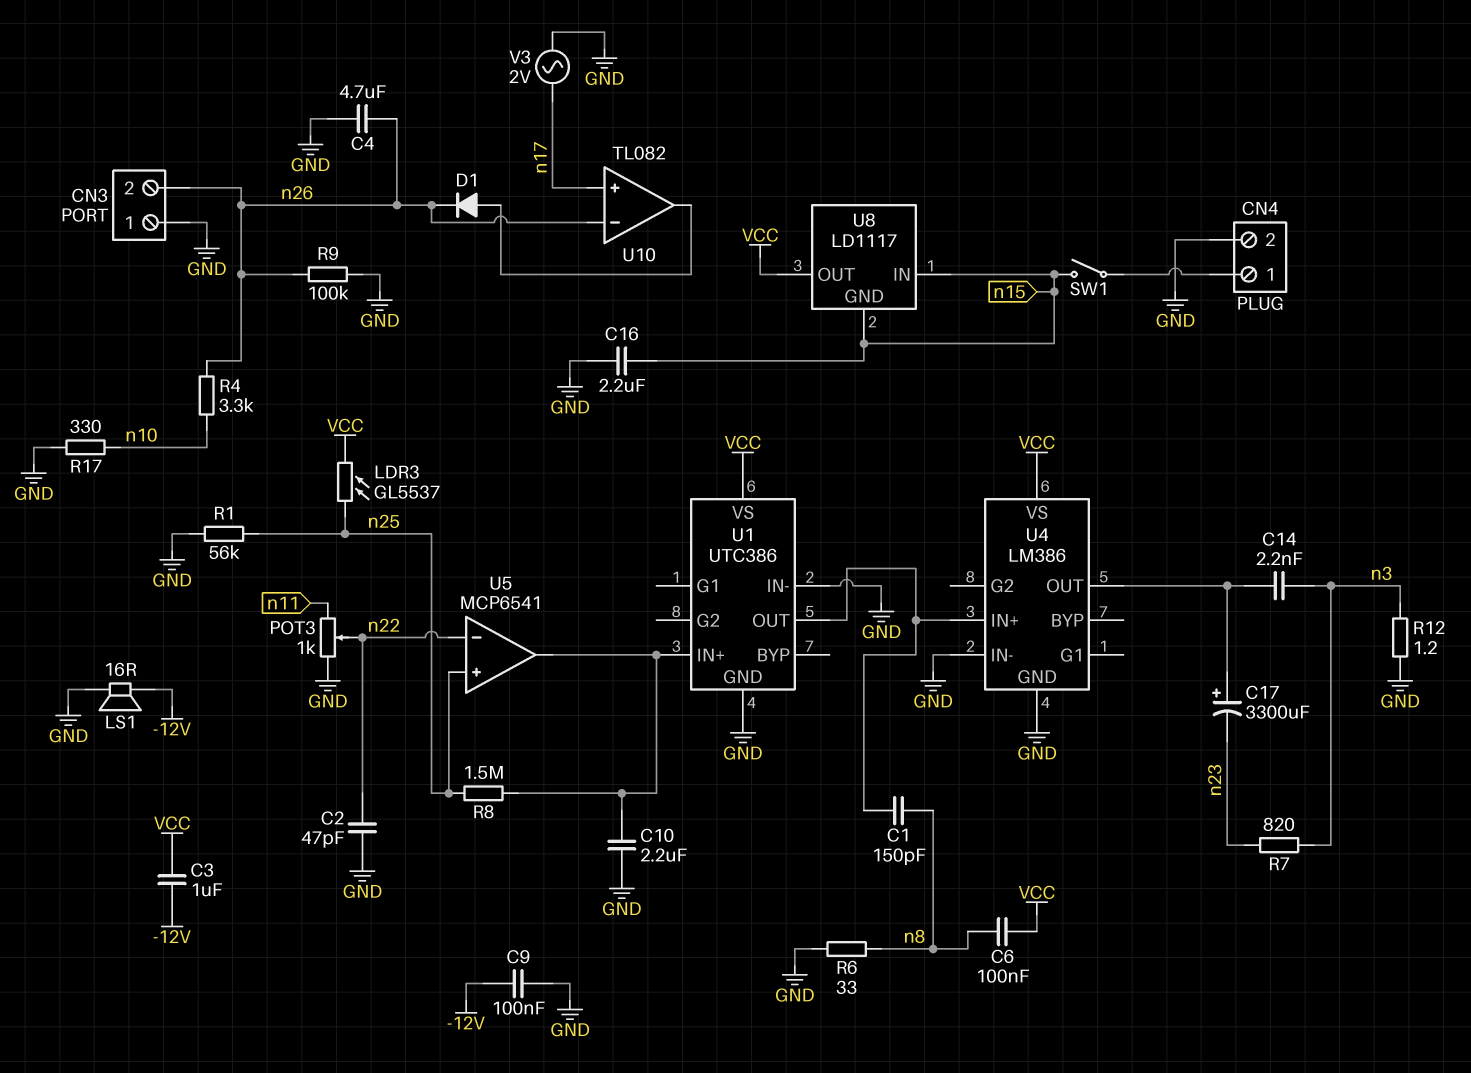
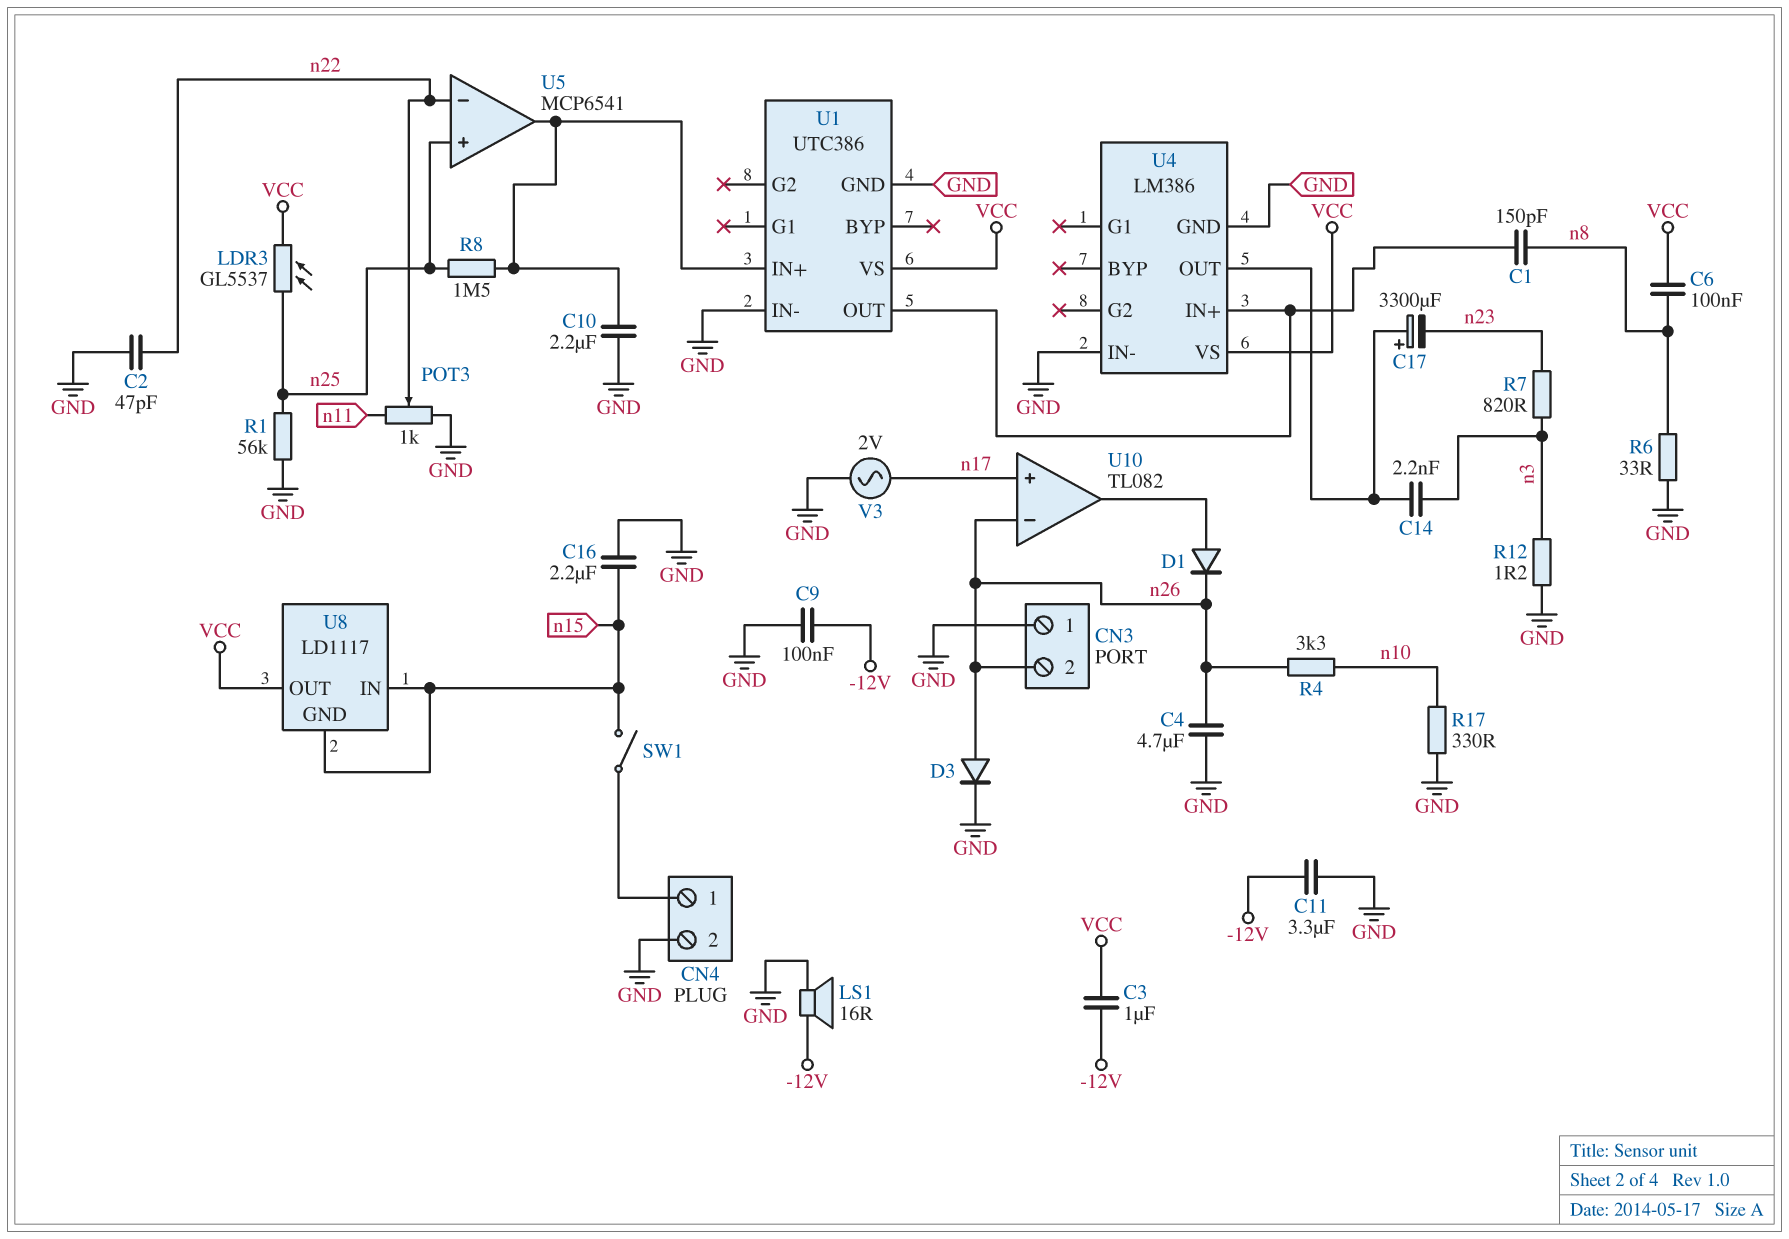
C11: none -> 3.3uF (-12V, GND)
D3: none -> diode (A n26, K GND)
R9: 100k (GND, n26) -> none

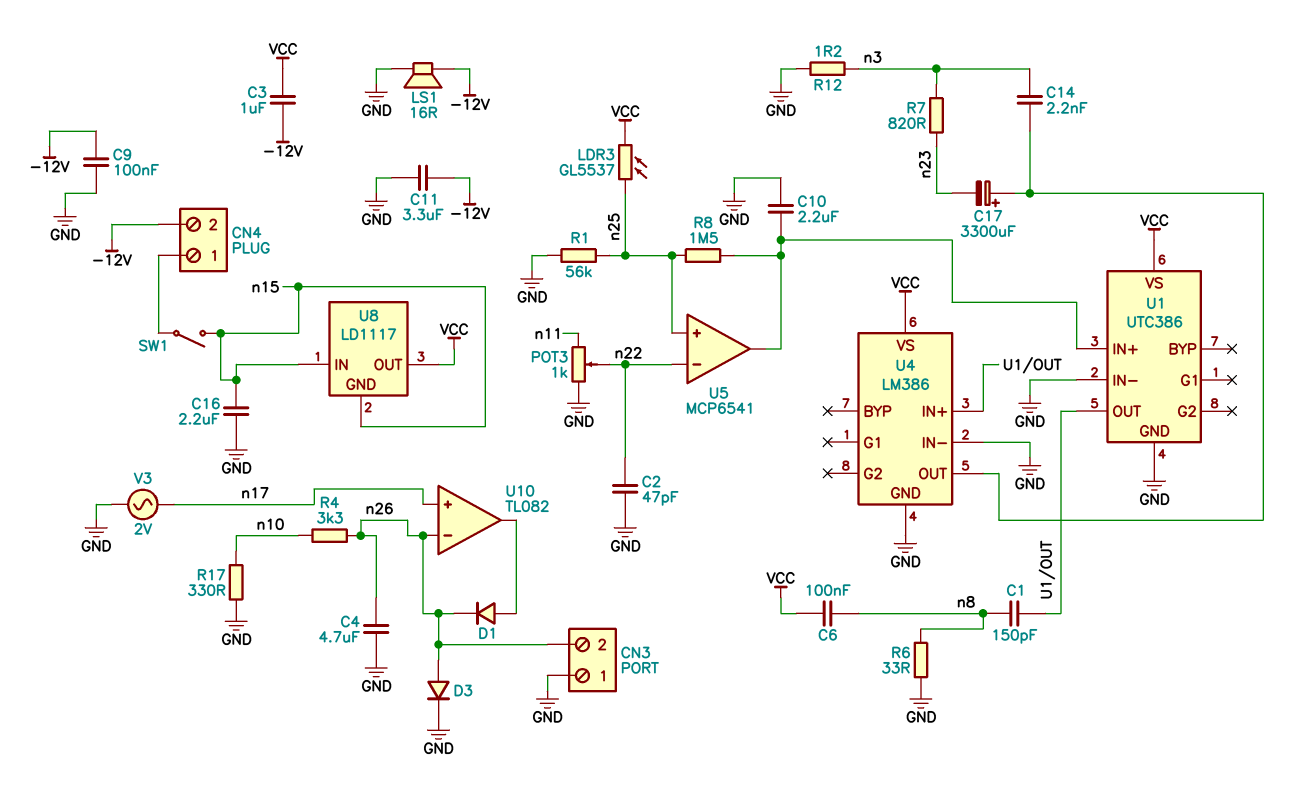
CN4 pin 2: GND -> -12V

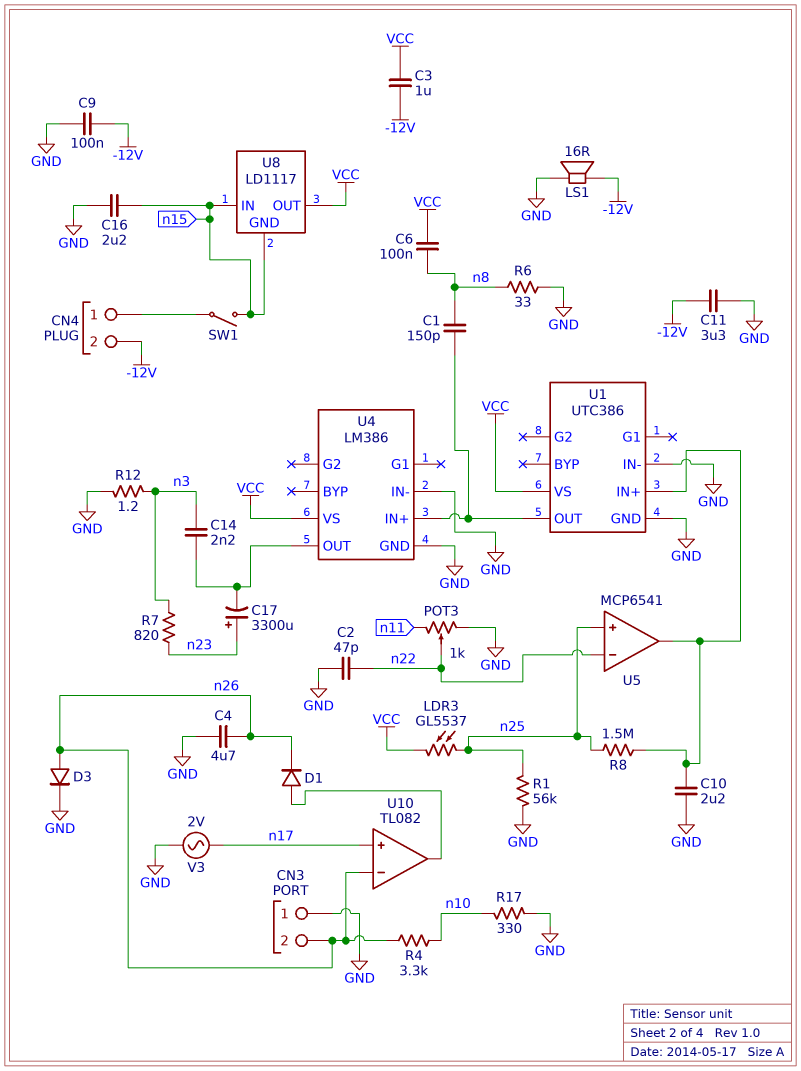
C17: 3300uF (plus U4/OUT, minus n23) -> 3300uF (plus n23, minus U4/OUT)

